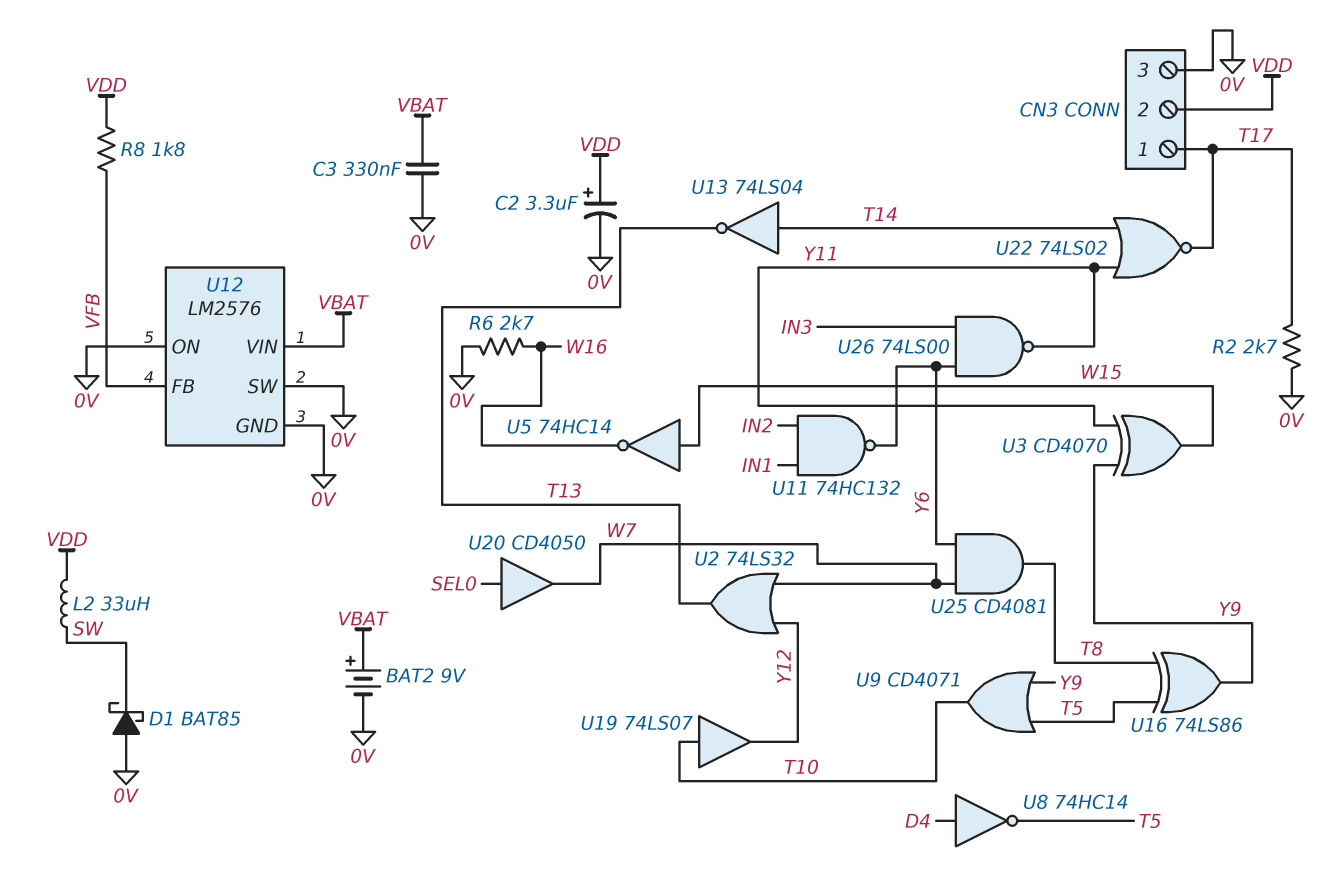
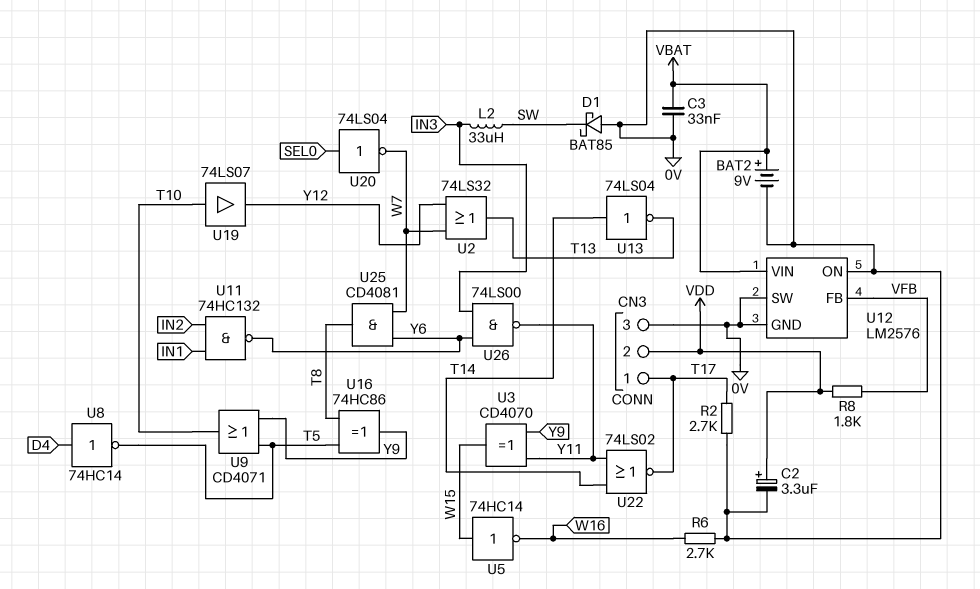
C3: 330nF (0V, VBAT) -> 33nF (0V, VBAT)
L2: 33uH (SW, VDD) -> 33uH (IN3, SW)
U16: XOR 74LS86 (in T5, in T8, out Y9) -> XOR 74HC86 (in T5, in T8, out Y9)
U20: buffer CD4050 (in SEL0, out W7) -> NOT 74LS04 (in SEL0, out W7)

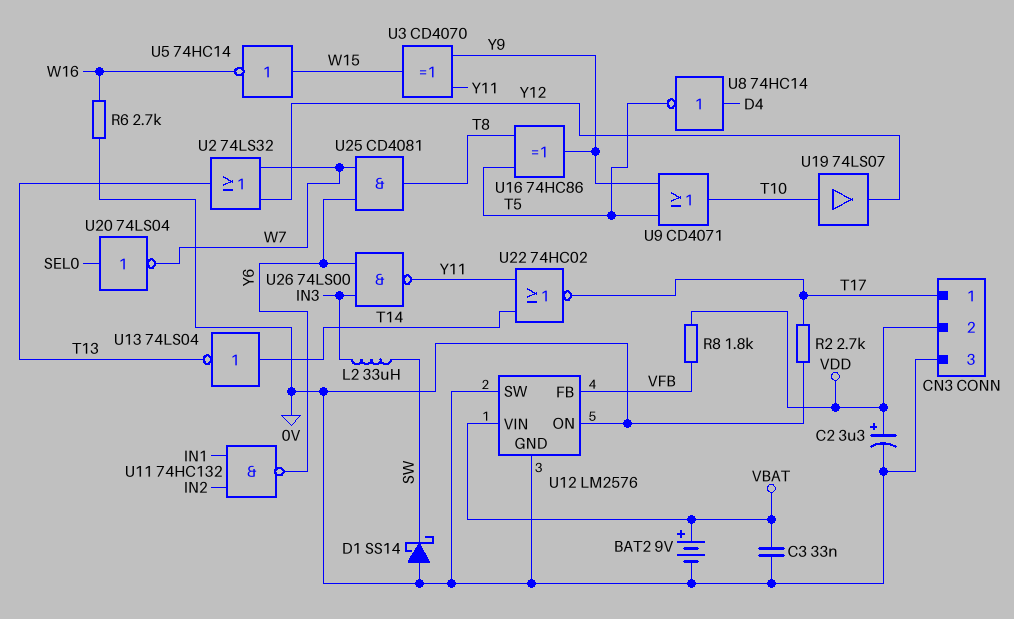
D1: schottky BAT85 (A 0V, K SW) -> schottky SS14 (A 0V, K SW)
U22: NOR 74LS02 (in T14, in Y11, out T17) -> NOR 74HC02 (in T14, in Y11, out T17)

